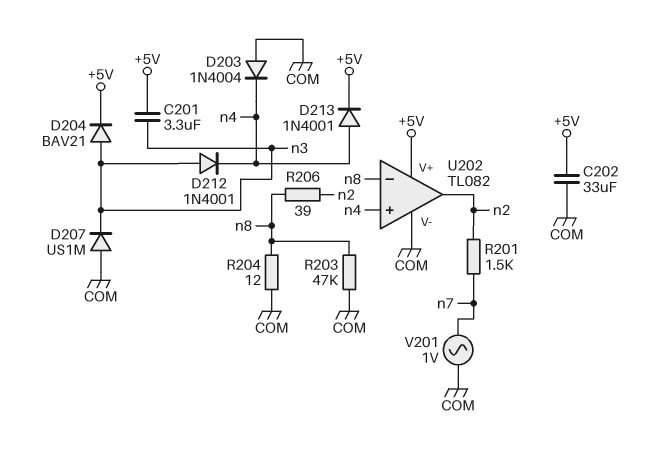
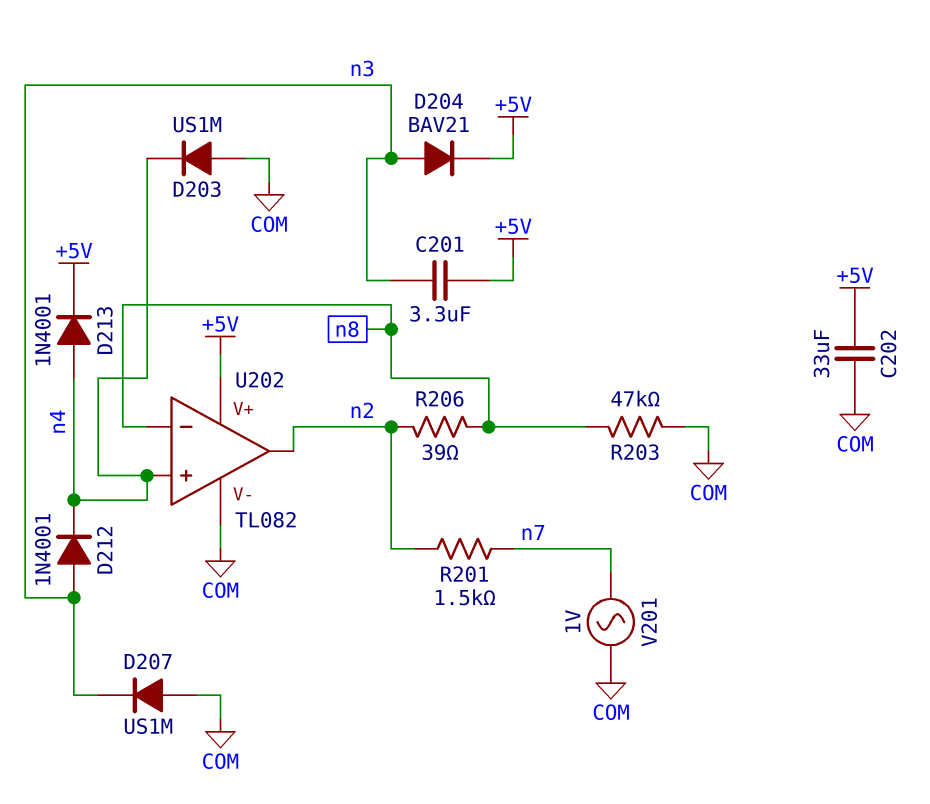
D203: diode 1N4004 (A COM, K n4) -> diode US1M (A COM, K n4)
R204: 12 (COM, n8) -> none

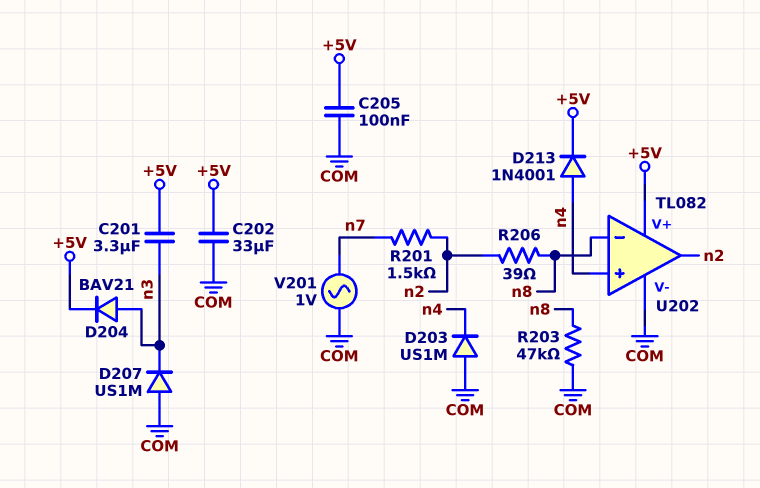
C205: none -> 100nF (+5V, COM)
D212: diode 1N4001 (A n3, K n4) -> none

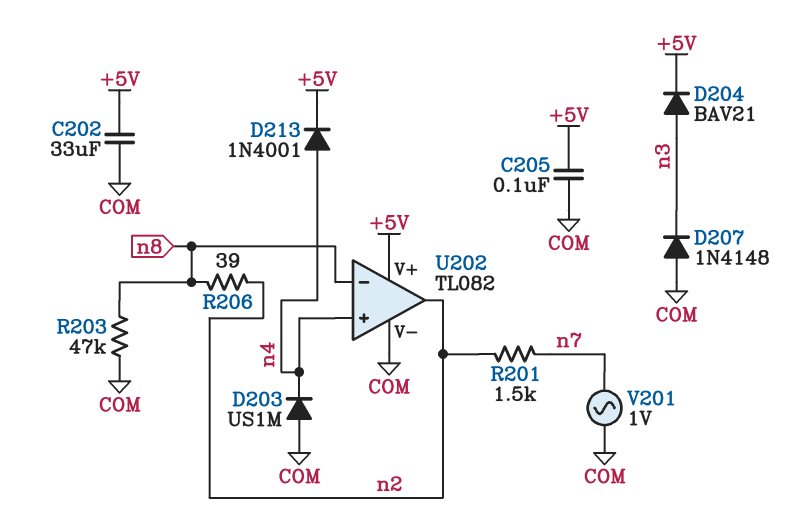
C201: 3.3uF (+5V, n3) -> none
D207: diode US1M (A COM, K n3) -> diode 1N4148 (A COM, K n3)

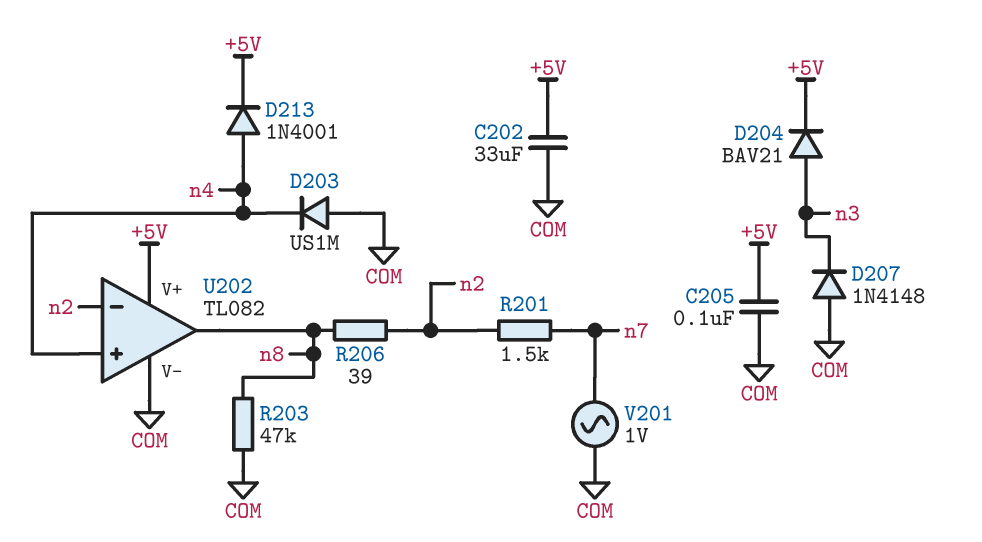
U202 pin in-: n8 -> n2
U202 pin out: n2 -> n8

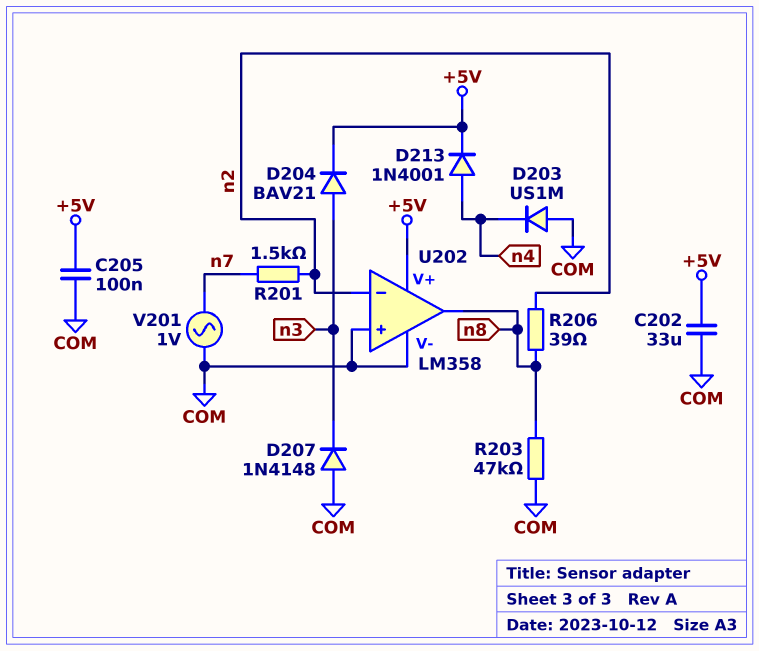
U202: TL082 -> LM358
U202 pin in+: n4 -> COM

